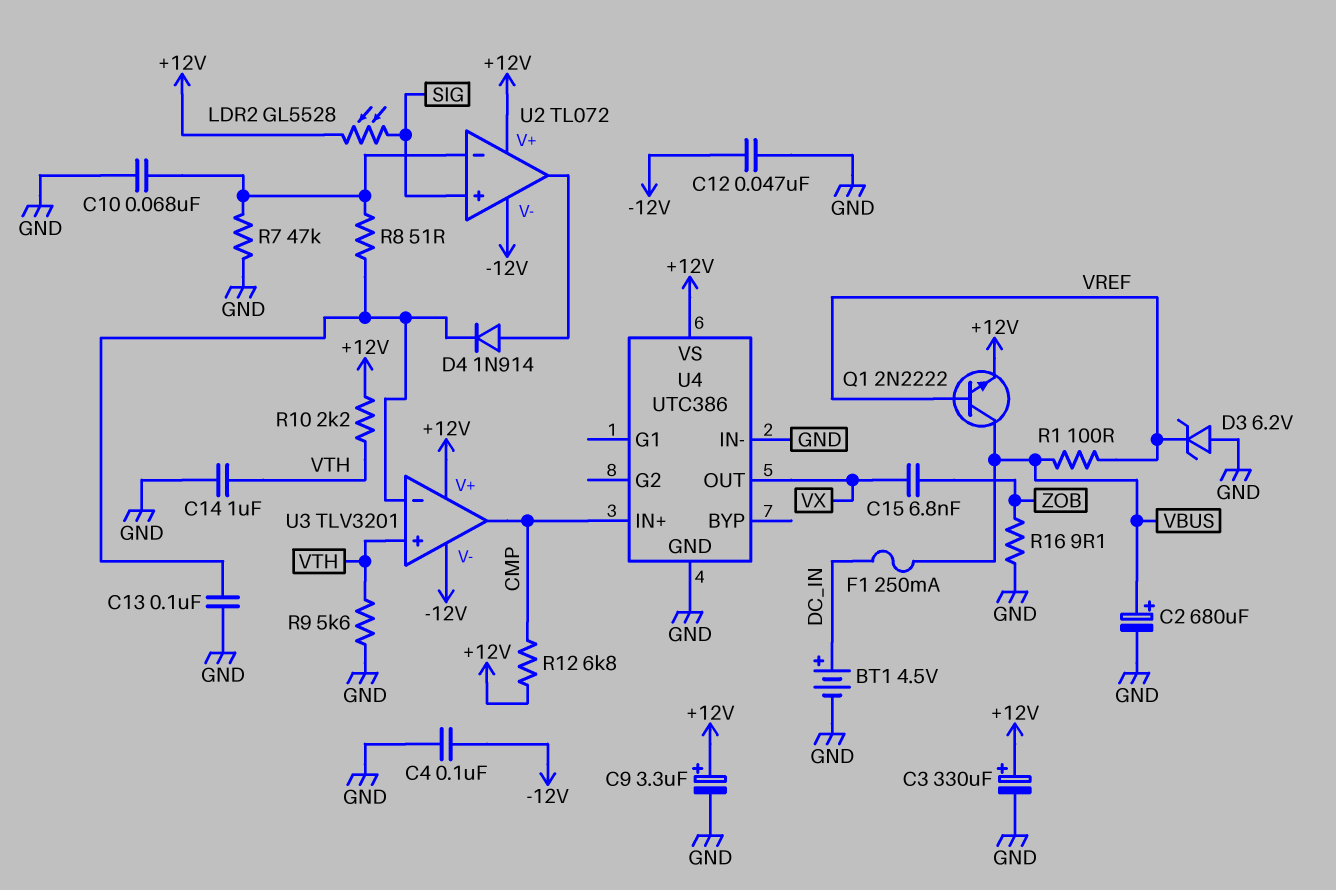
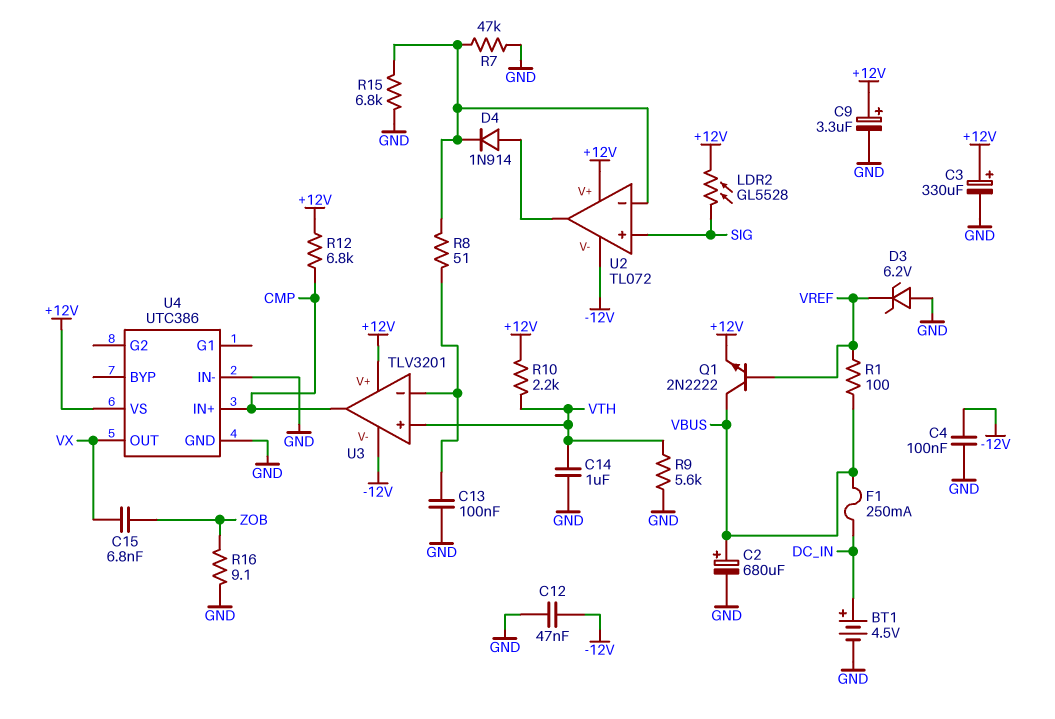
C10: 68nF (GND, U2/in-) -> none
D4: diode 1N914 (A U2/out, K U3/in-) -> diode 1N914 (A U2/out, K U2/in-)
R15: none -> 6.8k (GND, U2/in-)

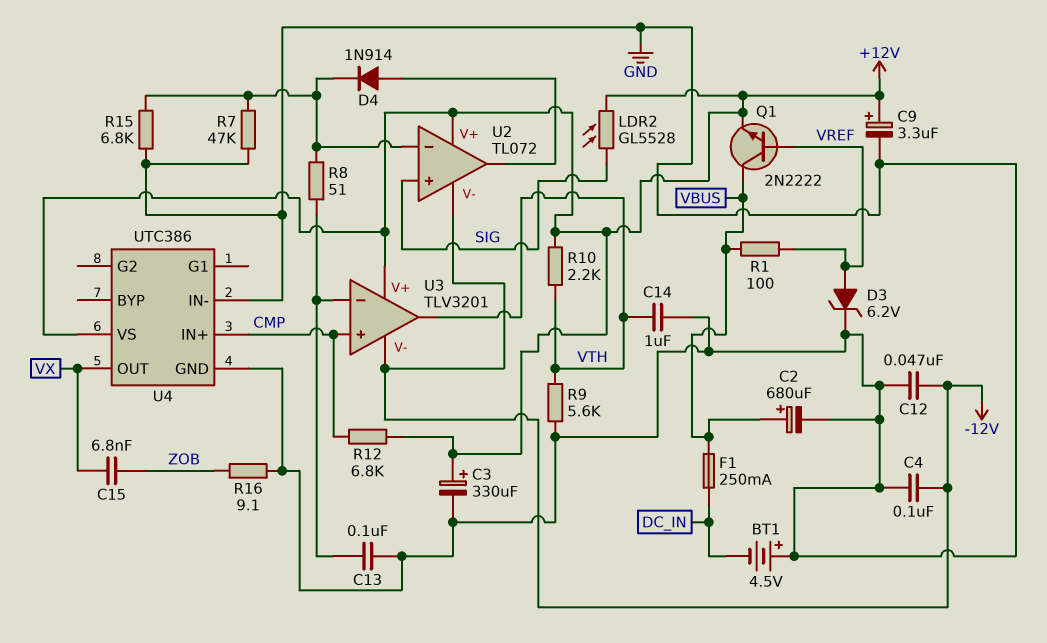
BT1: 4.5V (plus DC_IN, minus GND) -> 4.5V (plus GND, minus DC_IN)
D3: zener 6.2V (A GND, K VREF) -> zener 6.2V (A VREF, K GND)
U3 pin in+: VTH -> CMP
U3 pin out: CMP -> VTH

